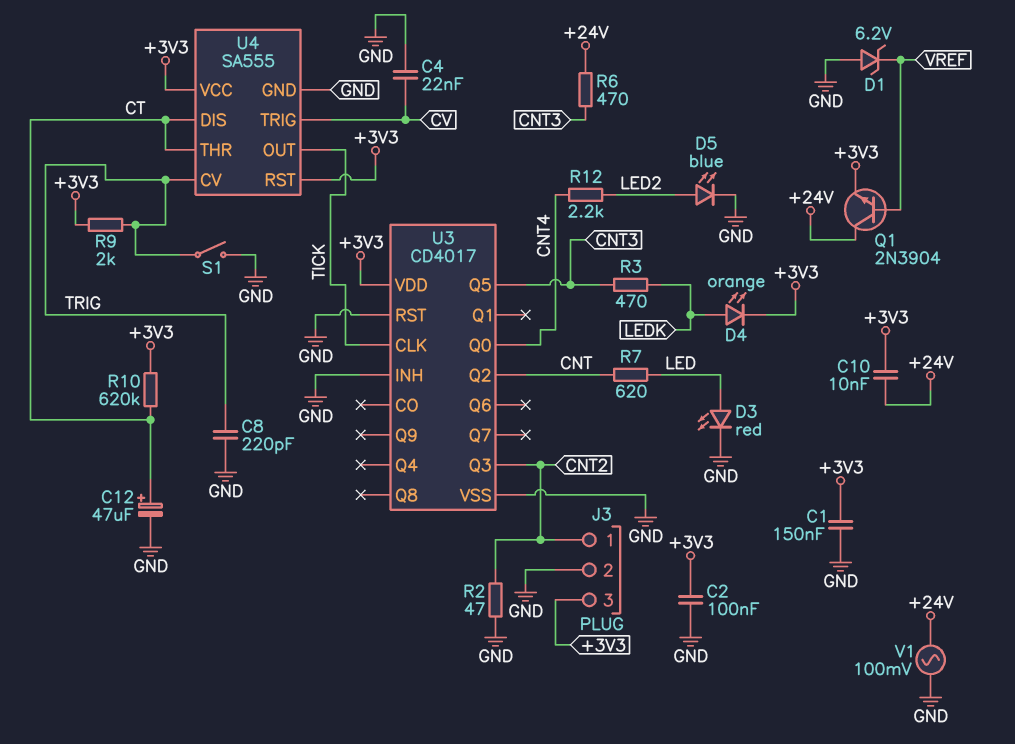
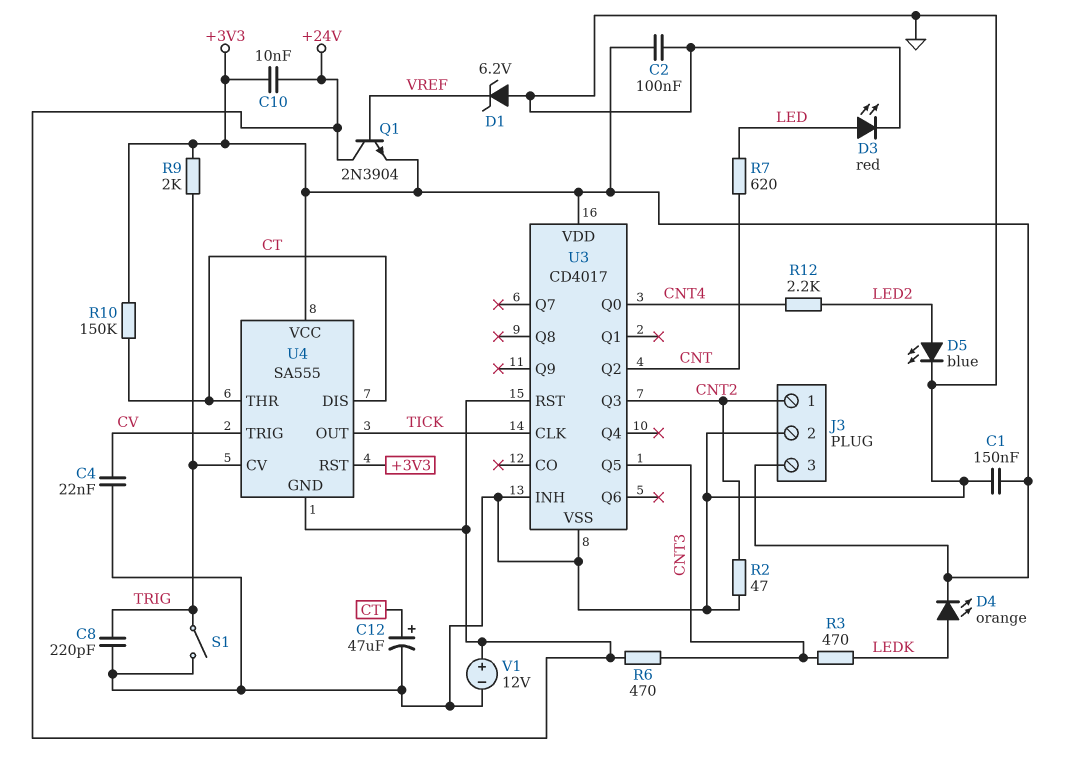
R10: 620k (+3V3, CT) -> 150k (+3V3, CT)
U3 pin RST: GND -> +24V
U4 pin GND: GND -> +24V
V1: AC 100mV (+24V, GND) -> 12V (plus +24V, minus GND)

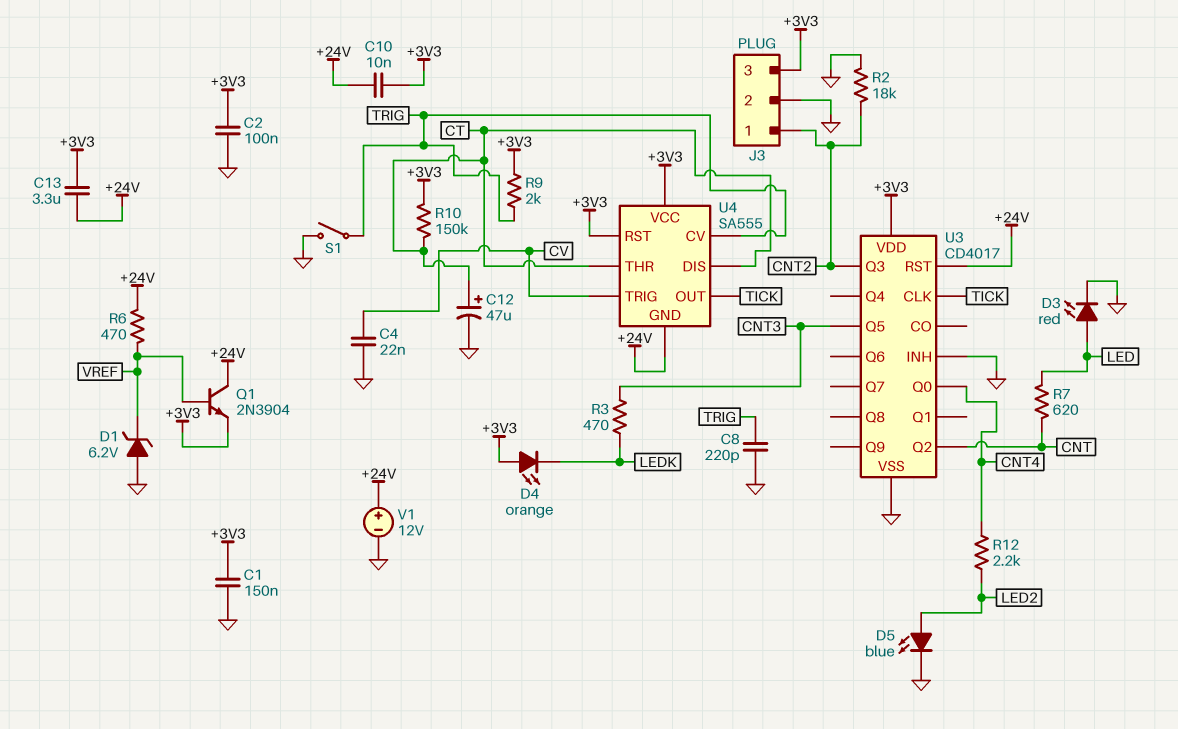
C13: none -> 3.3uF (+3V3, +24V)
D4: LED orange (A LEDK, K +3V3) -> LED orange (A +3V3, K LEDK)
R2: 47 (CNT2, GND) -> 18k (CNT2, GND)
R6: 470 (+24V, CNT3) -> 470 (+24V, VREF)

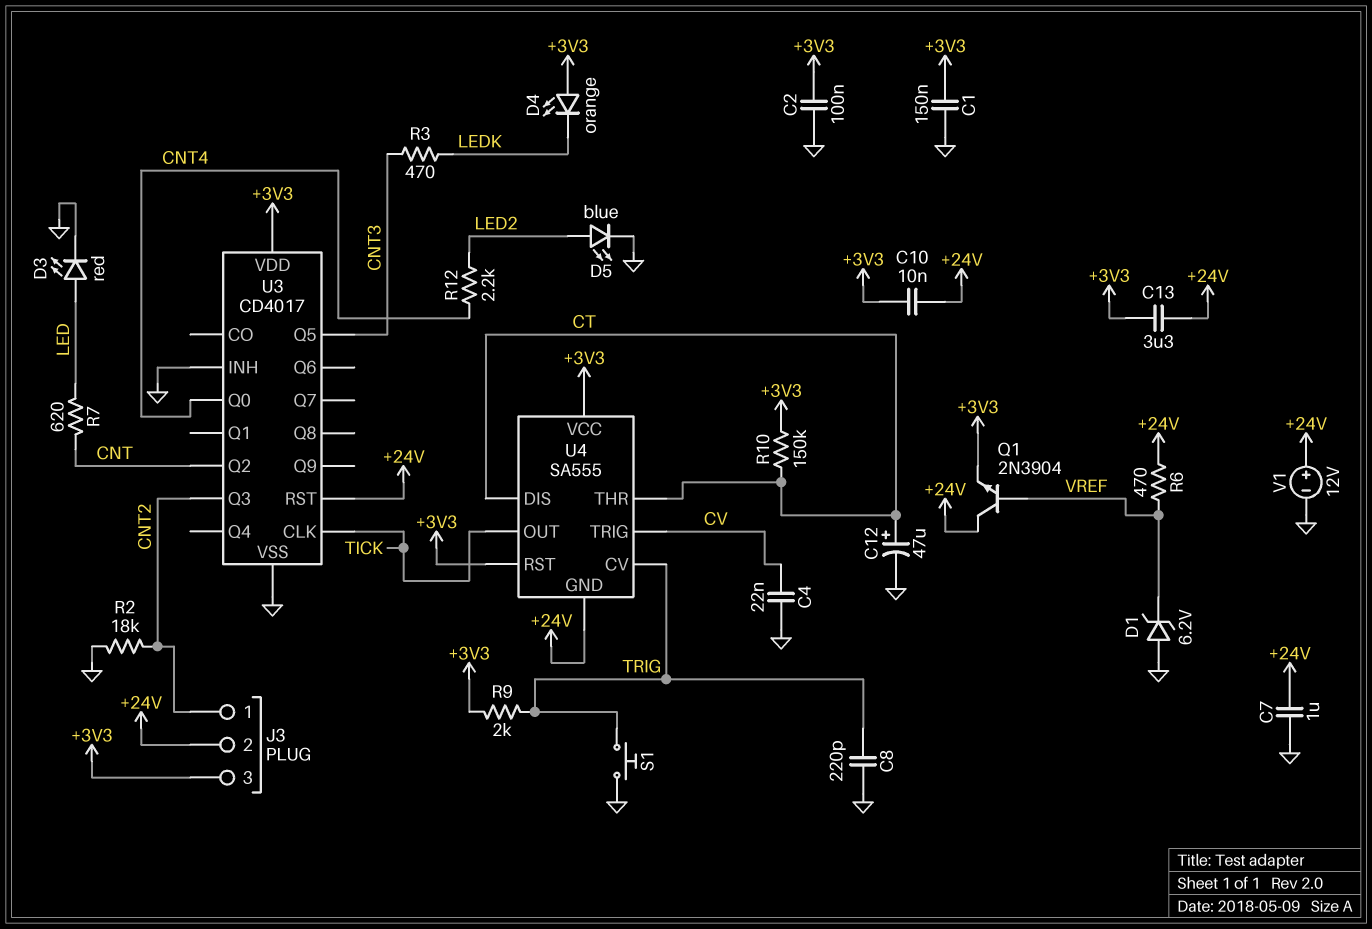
C7: none -> 1uF (+24V, GND)
J3 pin 2: GND -> +24V
S1: switch (GND, TRIG) -> button (GND, TRIG)

